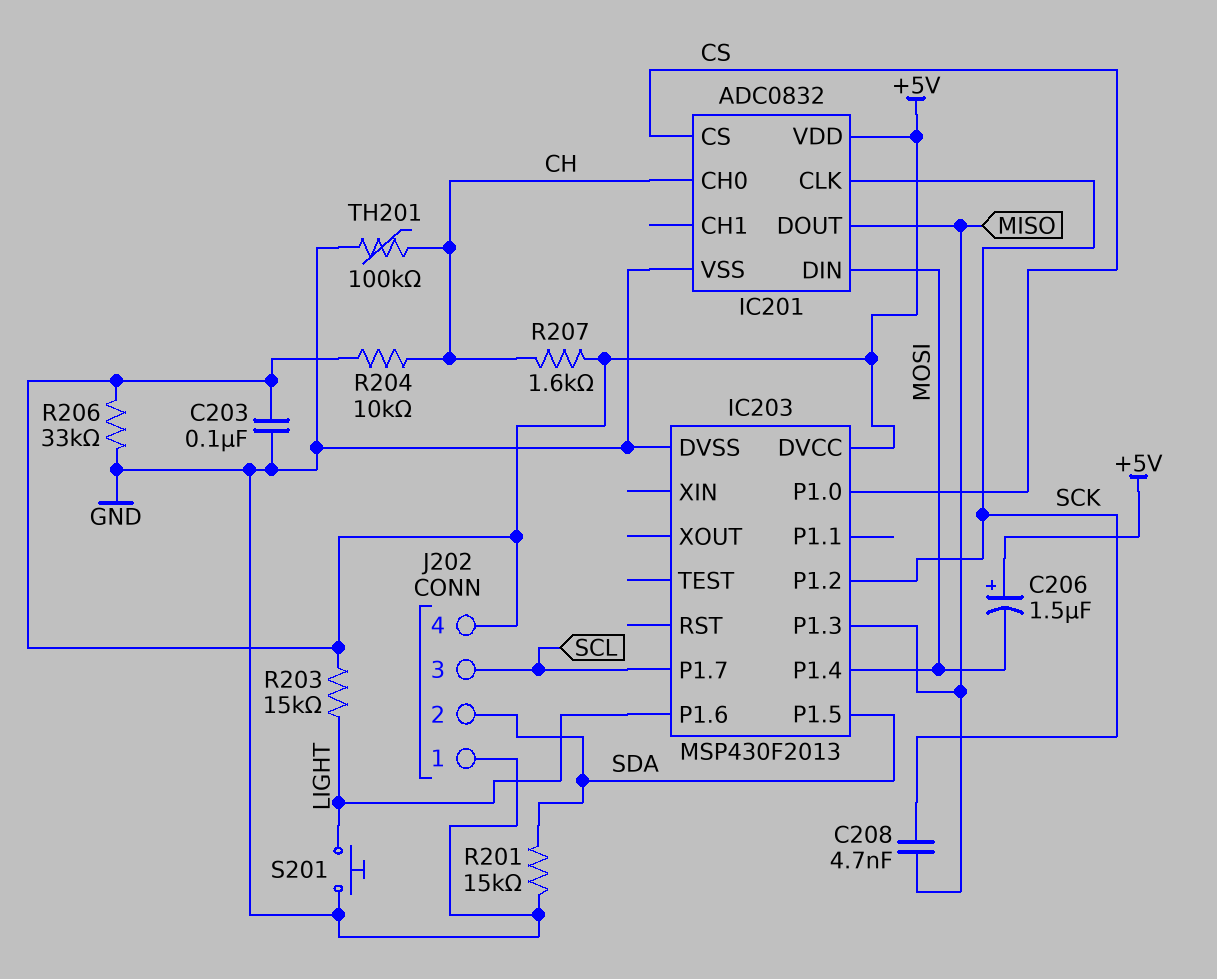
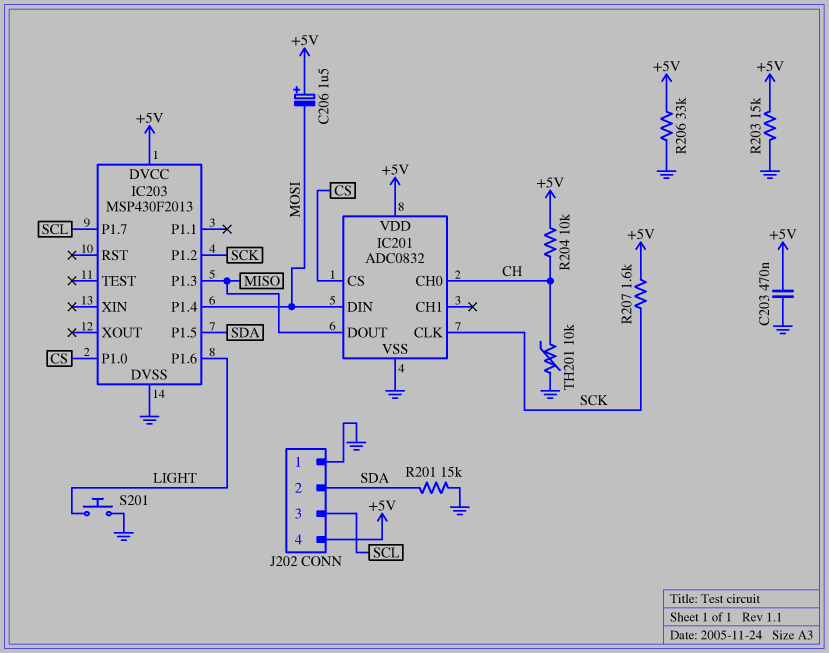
C203: 100nF (+5V, GND) -> 470nF (+5V, GND)
C208: 4.7nF (MISO, SCK) -> none
R203: 15k (+5V, LIGHT) -> 15k (+5V, GND)
R207: 1.6k (+5V, CH) -> 1.6k (+5V, SCK)
TH201: 100k (CH, GND) -> 10k (CH, GND)

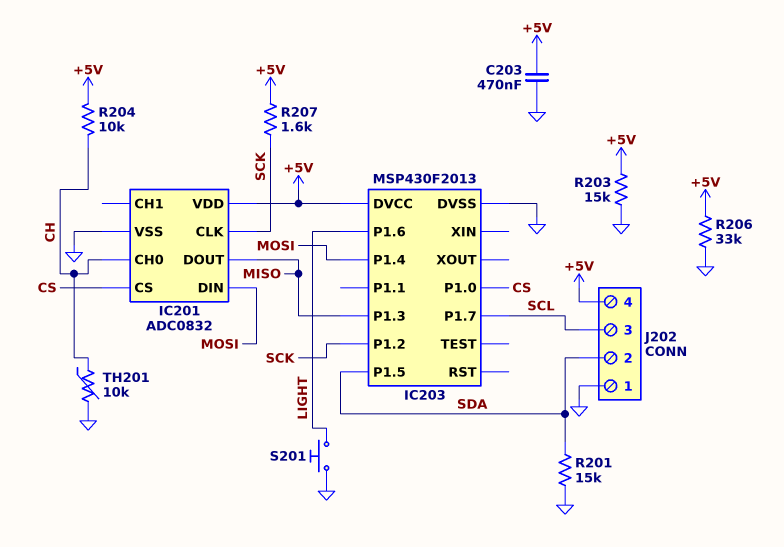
C206: 1.5uF (plus +5V, minus MOSI) -> none

